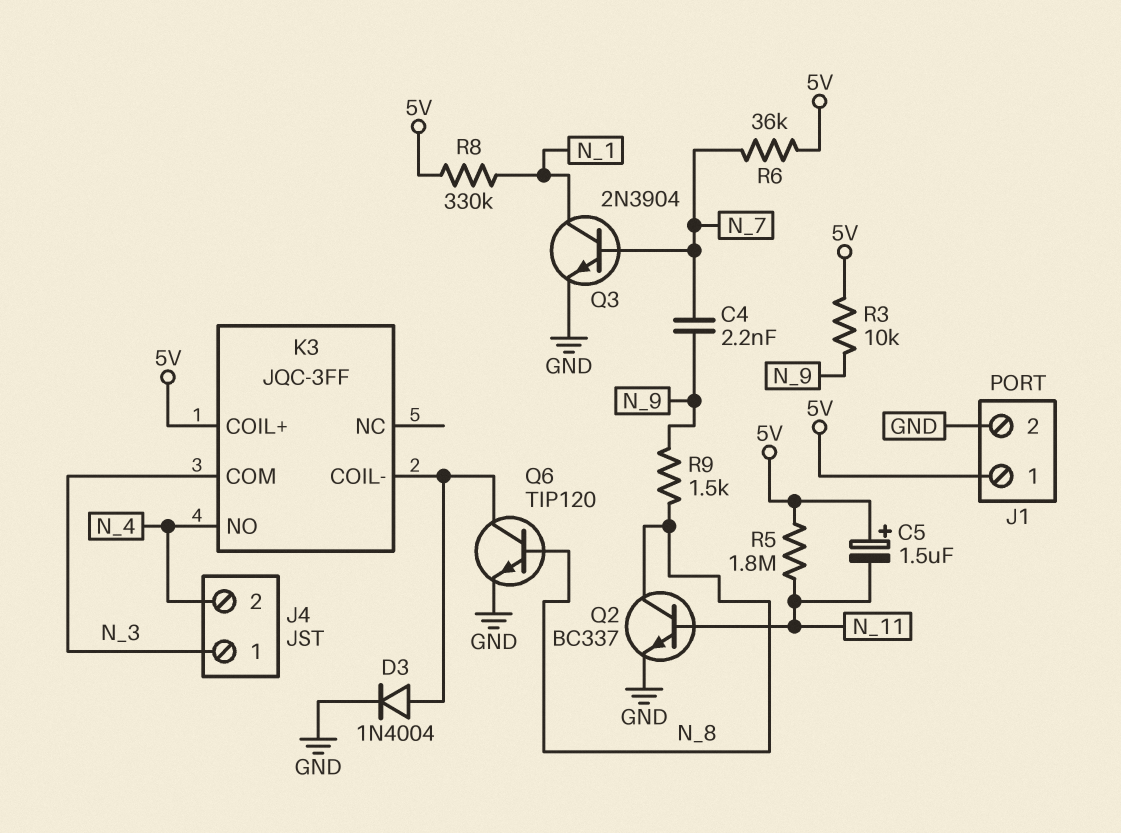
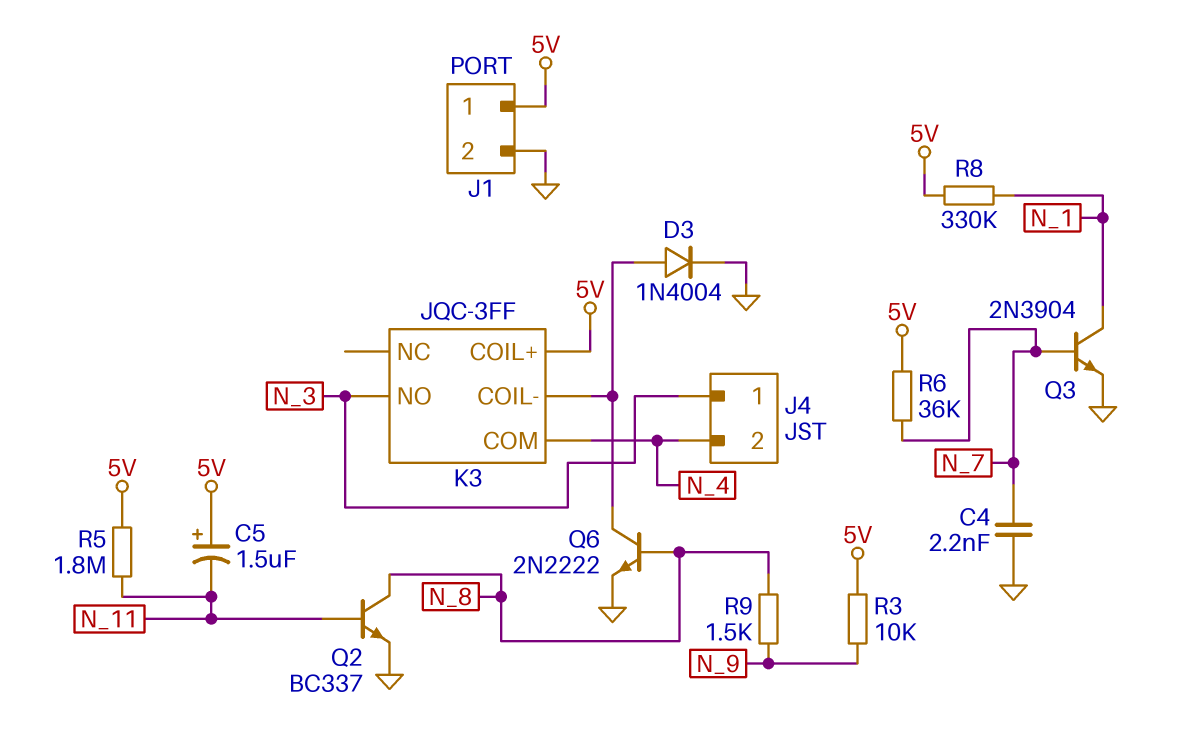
C4: 2.2nF (N_7, N_9) -> 2.2nF (GND, N_7)
K3 pin COM: N_3 -> N_4
K3 pin NO: N_4 -> N_3
Q6: NPN TIP120 (B N_8, C K3/COIL-, E GND) -> NPN 2N2222 (B N_8, C K3/COIL-, E GND)

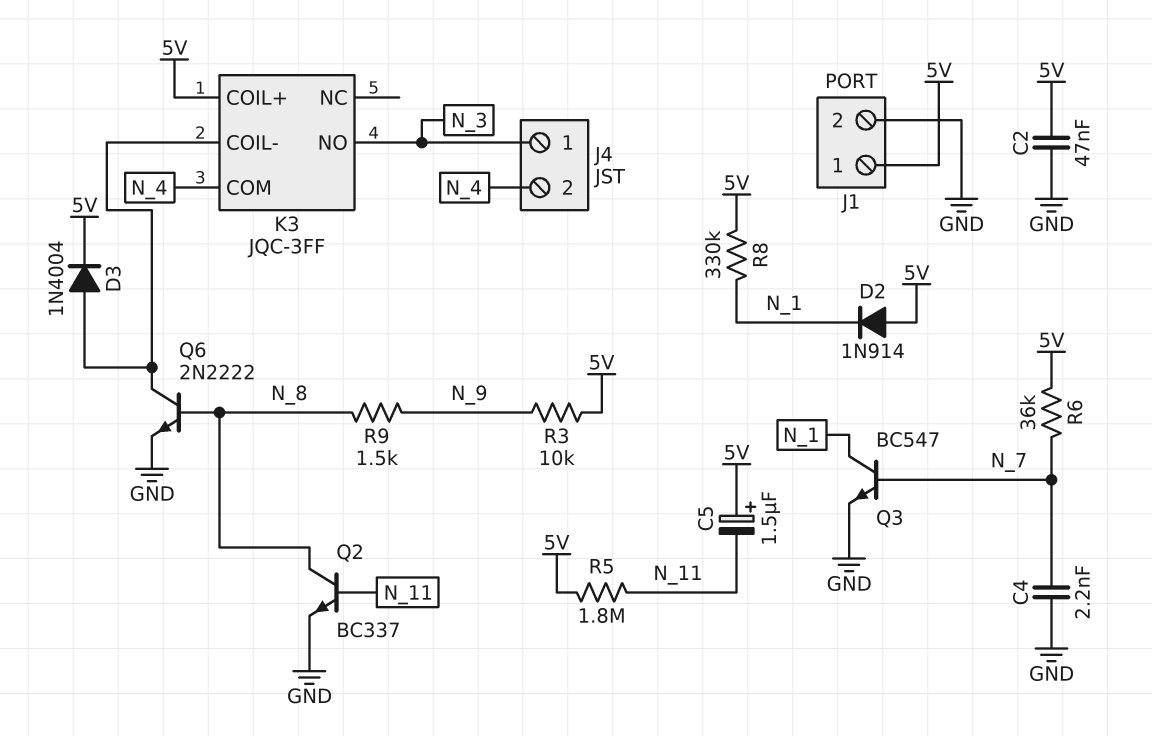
C2: none -> 47nF (5V, GND)
D2: none -> diode 1N914 (A 5V, K N_1)
D3: diode 1N4004 (A K3/COIL-, K GND) -> diode 1N4004 (A K3/COIL-, K 5V)
Q3: NPN 2N3904 (B N_7, C N_1, E GND) -> NPN BC547 (B N_7, C N_1, E GND)

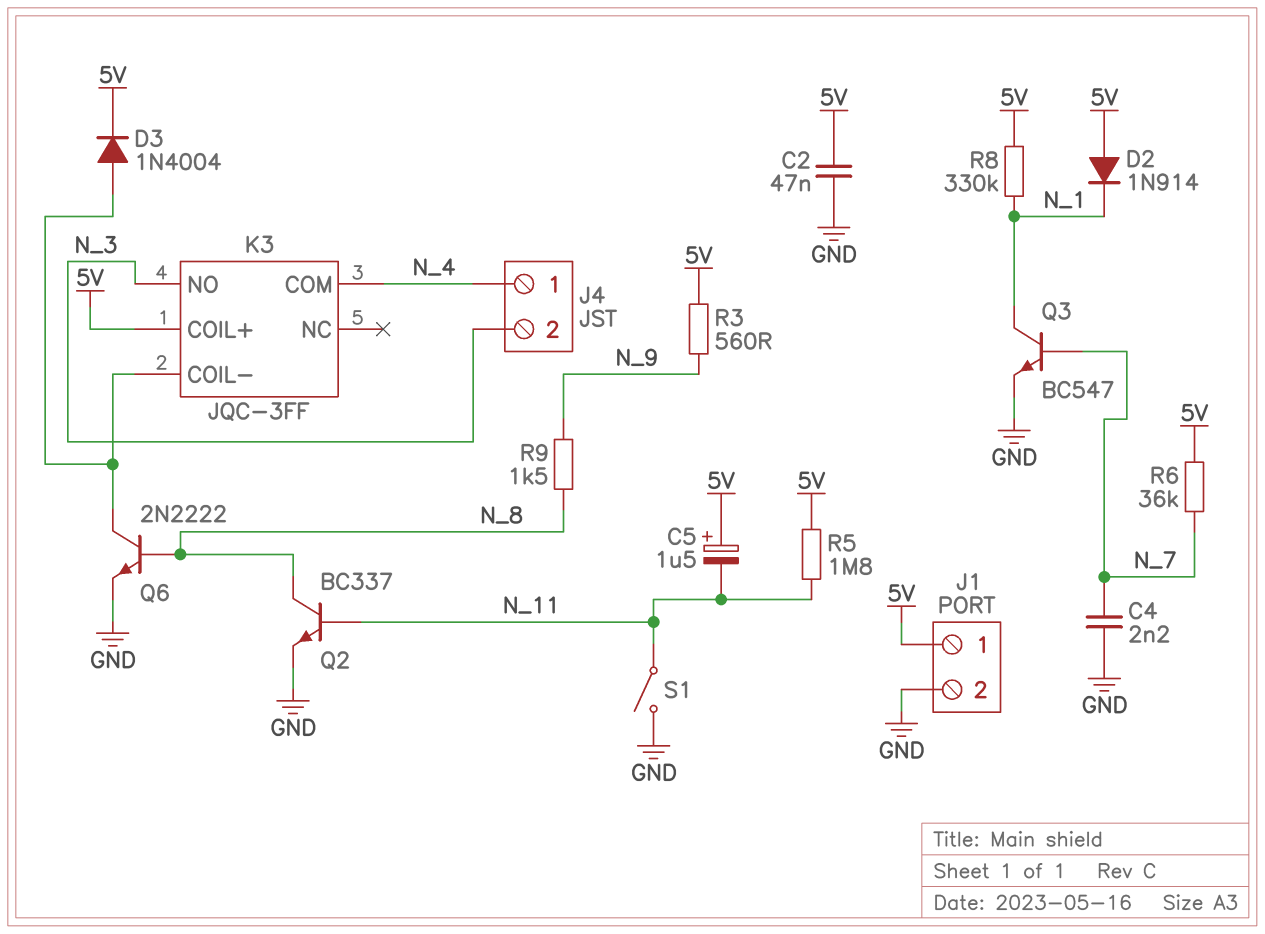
J4 pin 1: N_3 -> N_4
J4 pin 2: N_4 -> N_3
R3: 10k (5V, N_9) -> 560 (5V, N_9)
S1: none -> switch (GND, N_11)

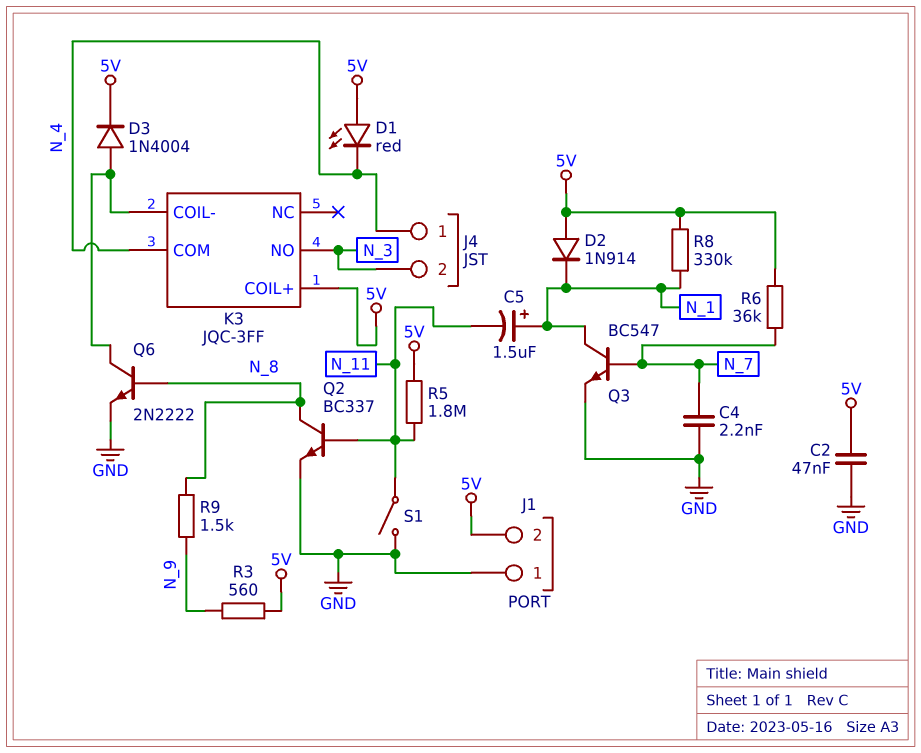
C5: 1.5uF (plus 5V, minus N_11) -> 1.5uF (plus N_1, minus N_11)
D1: none -> LED red (A 5V, K N_4)
J1 pin 1: 5V -> GND
J1 pin 2: GND -> 5V

